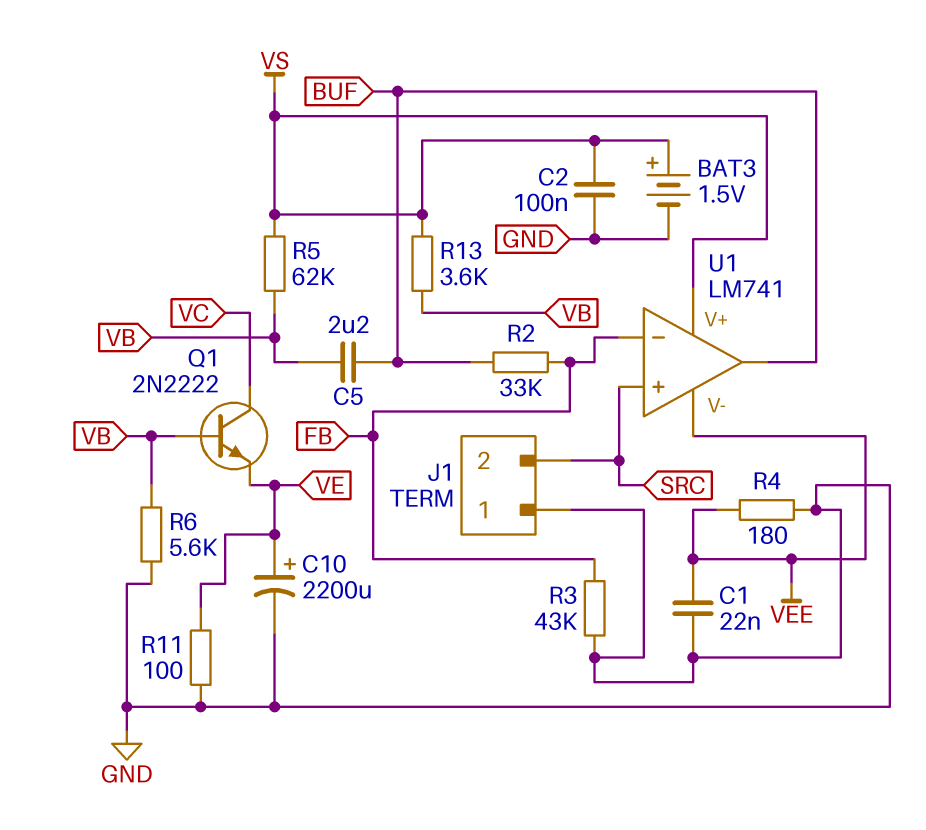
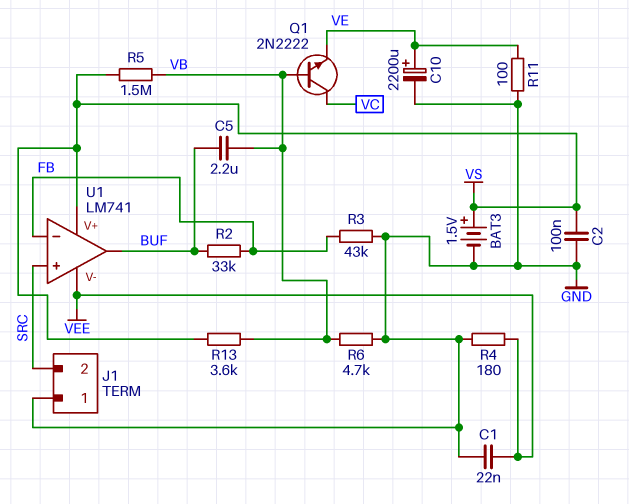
R5: 62k (VB, VS) -> 1.5M (VB, VS)
R6: 5.6k (GND, VB) -> 4.7k (GND, VB)

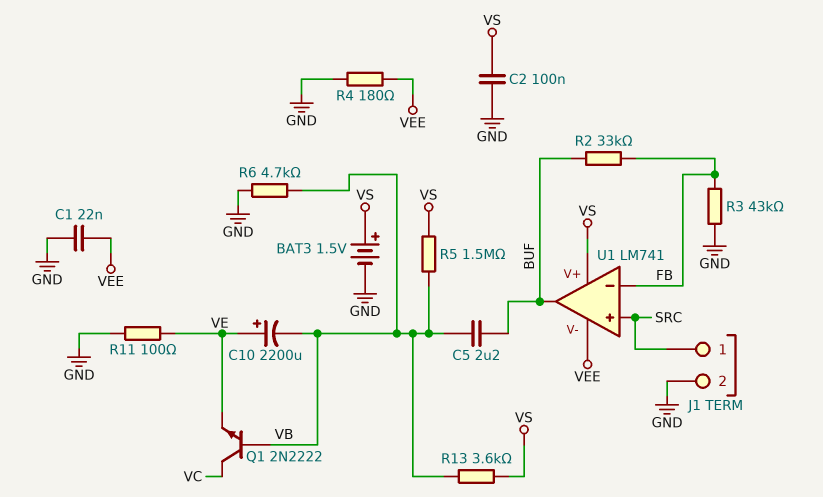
C10: 2200uF (plus VE, minus GND) -> 2200uF (plus VE, minus VB)
J1 pin 1: GND -> SRC
J1 pin 2: SRC -> GND

